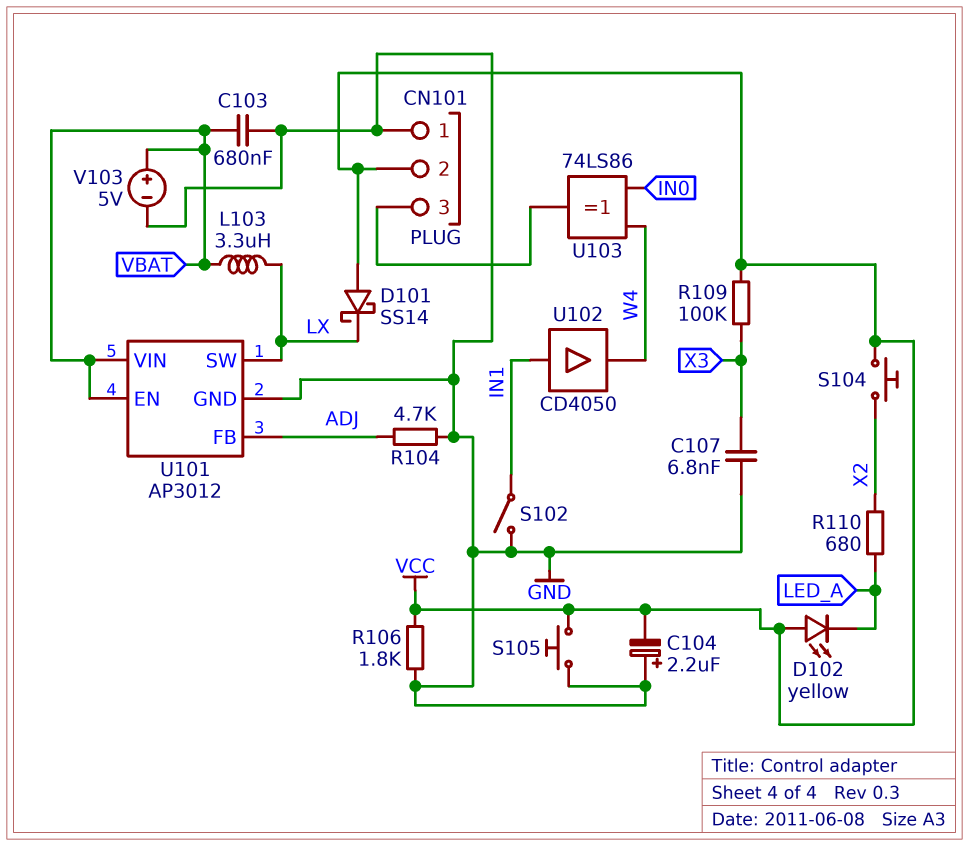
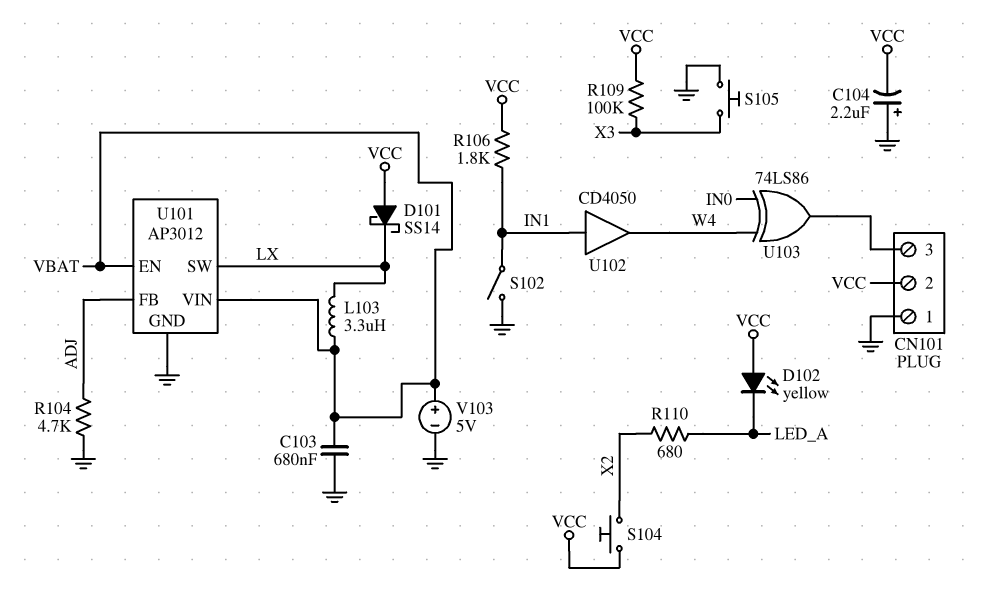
C107: 6.8nF (GND, X3) -> none
R106: 1.8k (GND, VCC) -> 1.8k (IN1, VCC)
S105: button (GND, VCC) -> button (GND, X3)

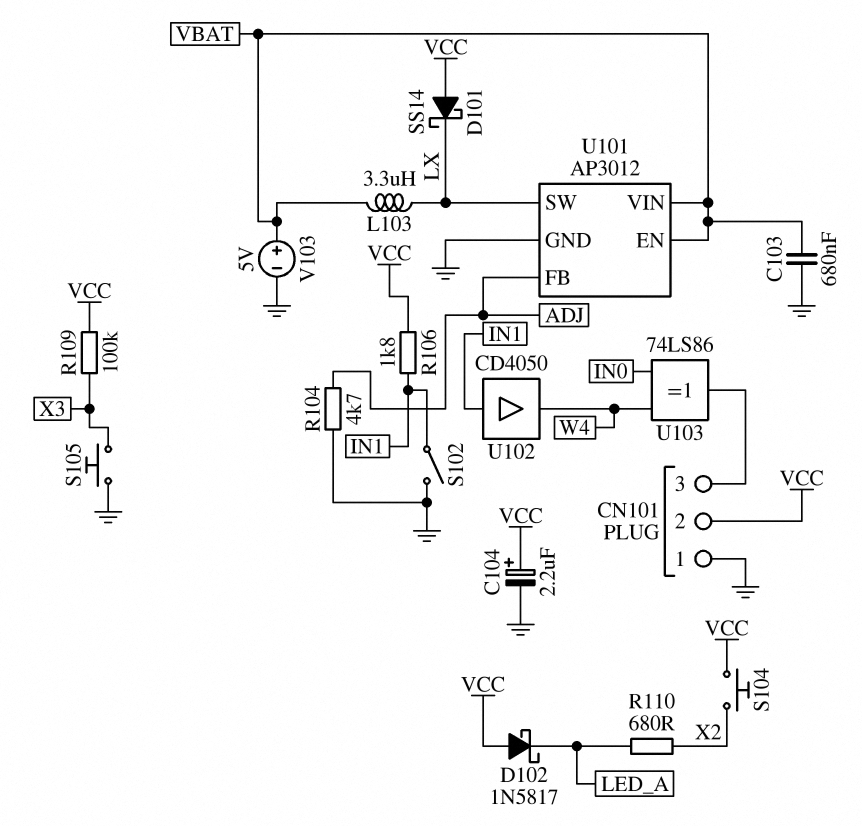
C104: 2.2uF (plus GND, minus VCC) -> 2.2uF (plus VCC, minus GND)
D102: LED yellow (A VCC, K LED_A) -> schottky 1N5817 (A VCC, K LED_A)

